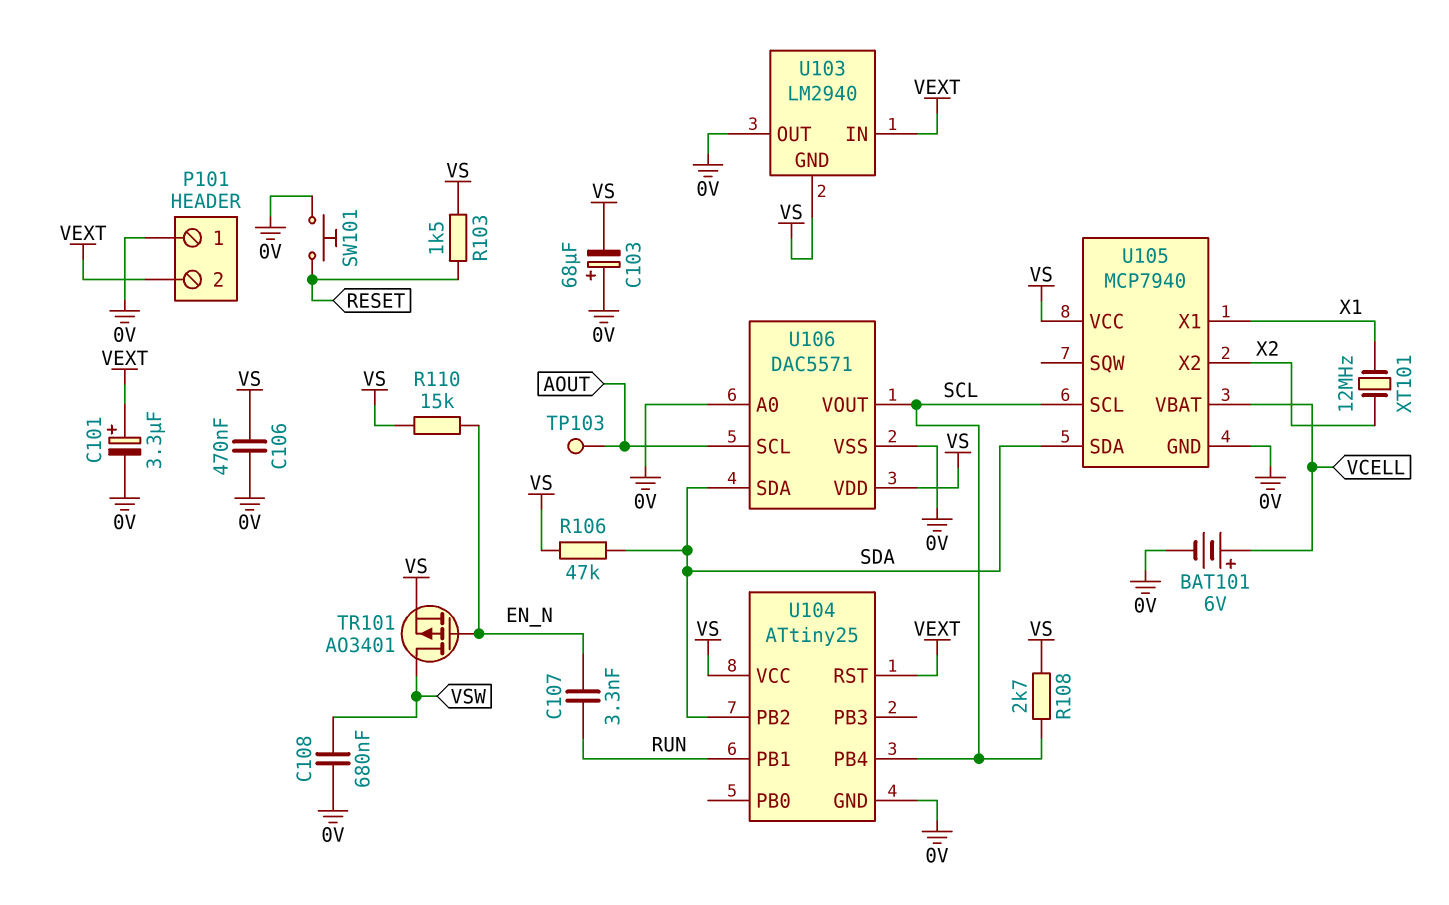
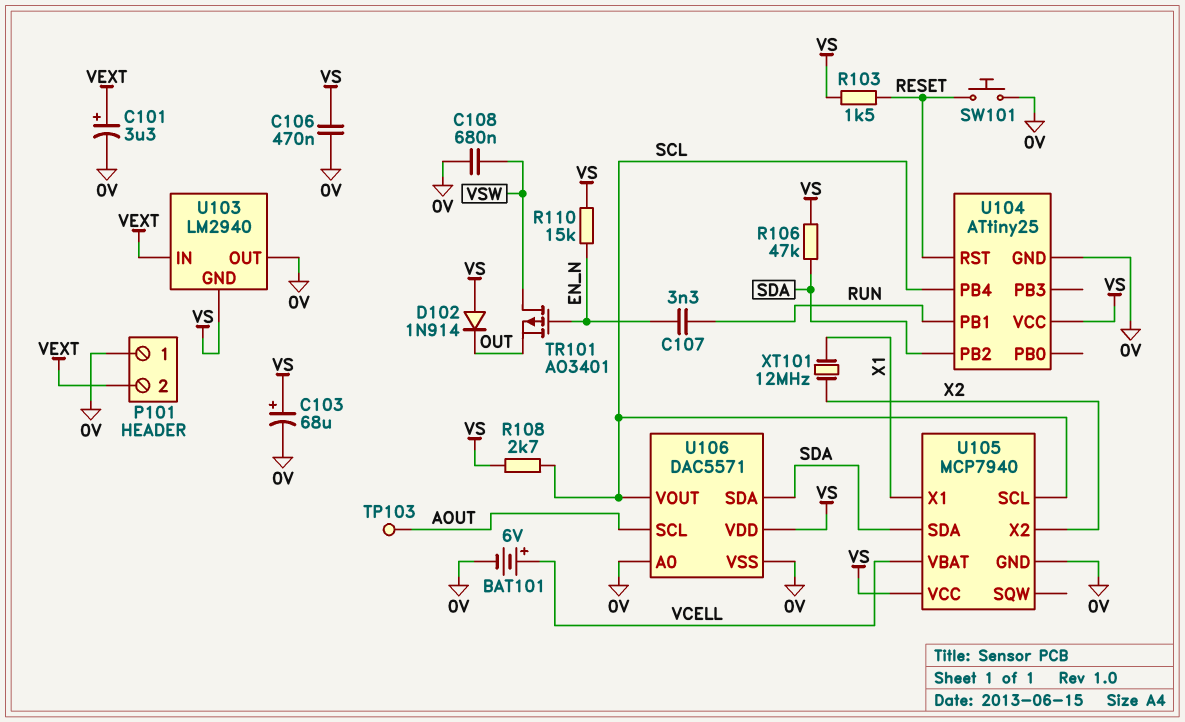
C103: 68uF (plus 0V, minus VS) -> 68uF (plus VS, minus 0V)
D102: none -> diode 1N914 (A VS, K OUT)
TR101: PMOS AO3401 (G EN_N, D VSW, S VS) -> PMOS AO3401 (G EN_N, D VSW, S OUT)
U104 pin RST: VEXT -> RESET

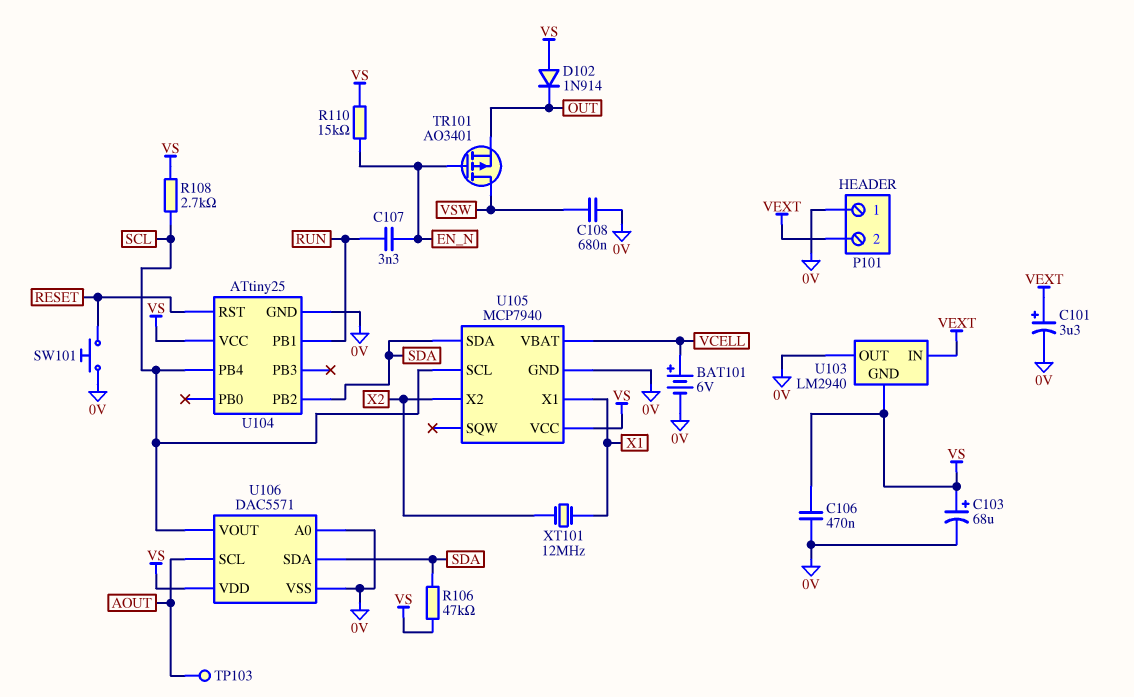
R103: 1.5k (RESET, VS) -> none

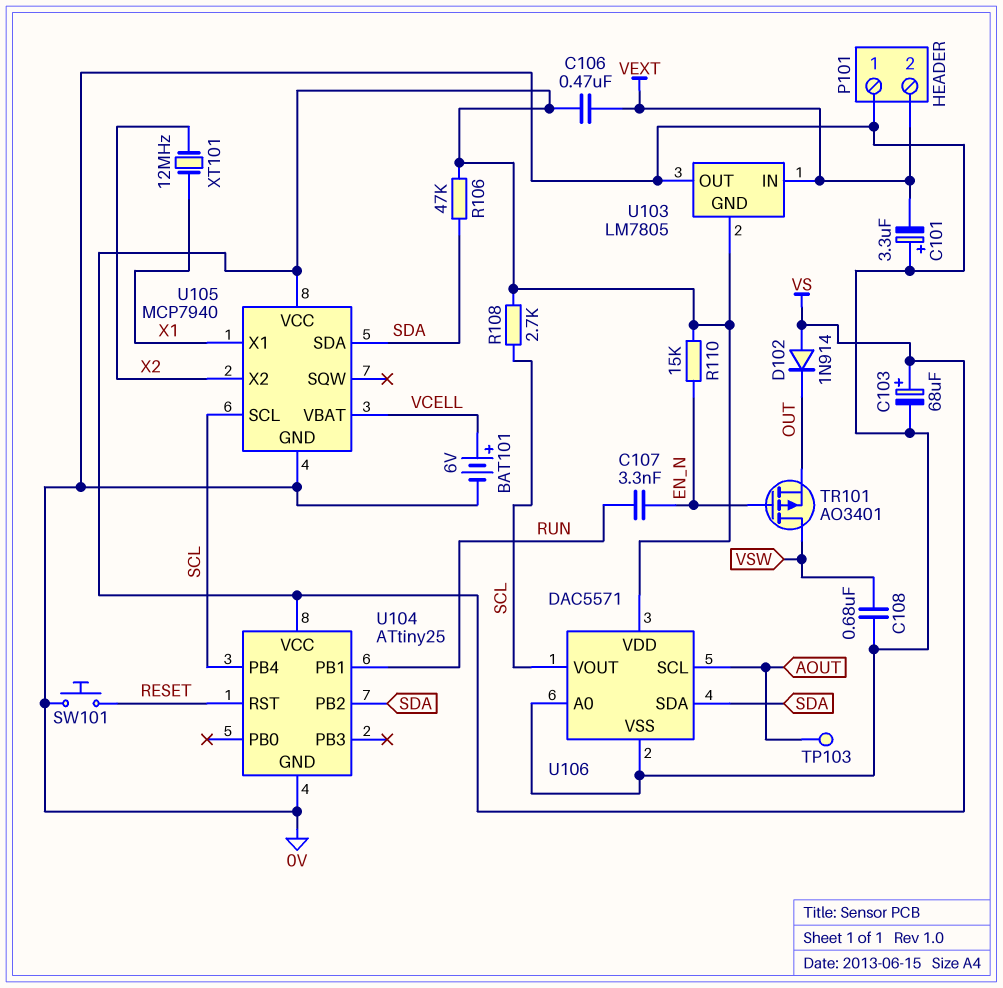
C101: 3.3uF (plus VEXT, minus 0V) -> 3.3uF (plus 0V, minus VEXT)
C106: 470nF (0V, VS) -> 470nF (VEXT, VS)
U103: LM2940 -> LM7805

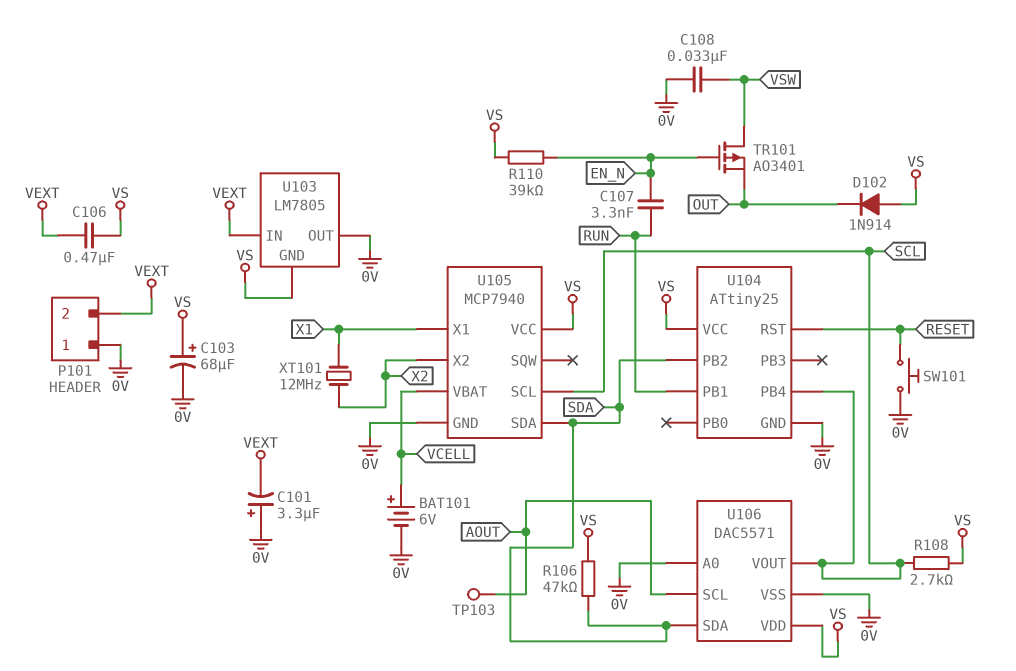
C108: 680nF (0V, VSW) -> 33nF (0V, VSW)
R110: 15k (EN_N, VS) -> 39k (EN_N, VS)

